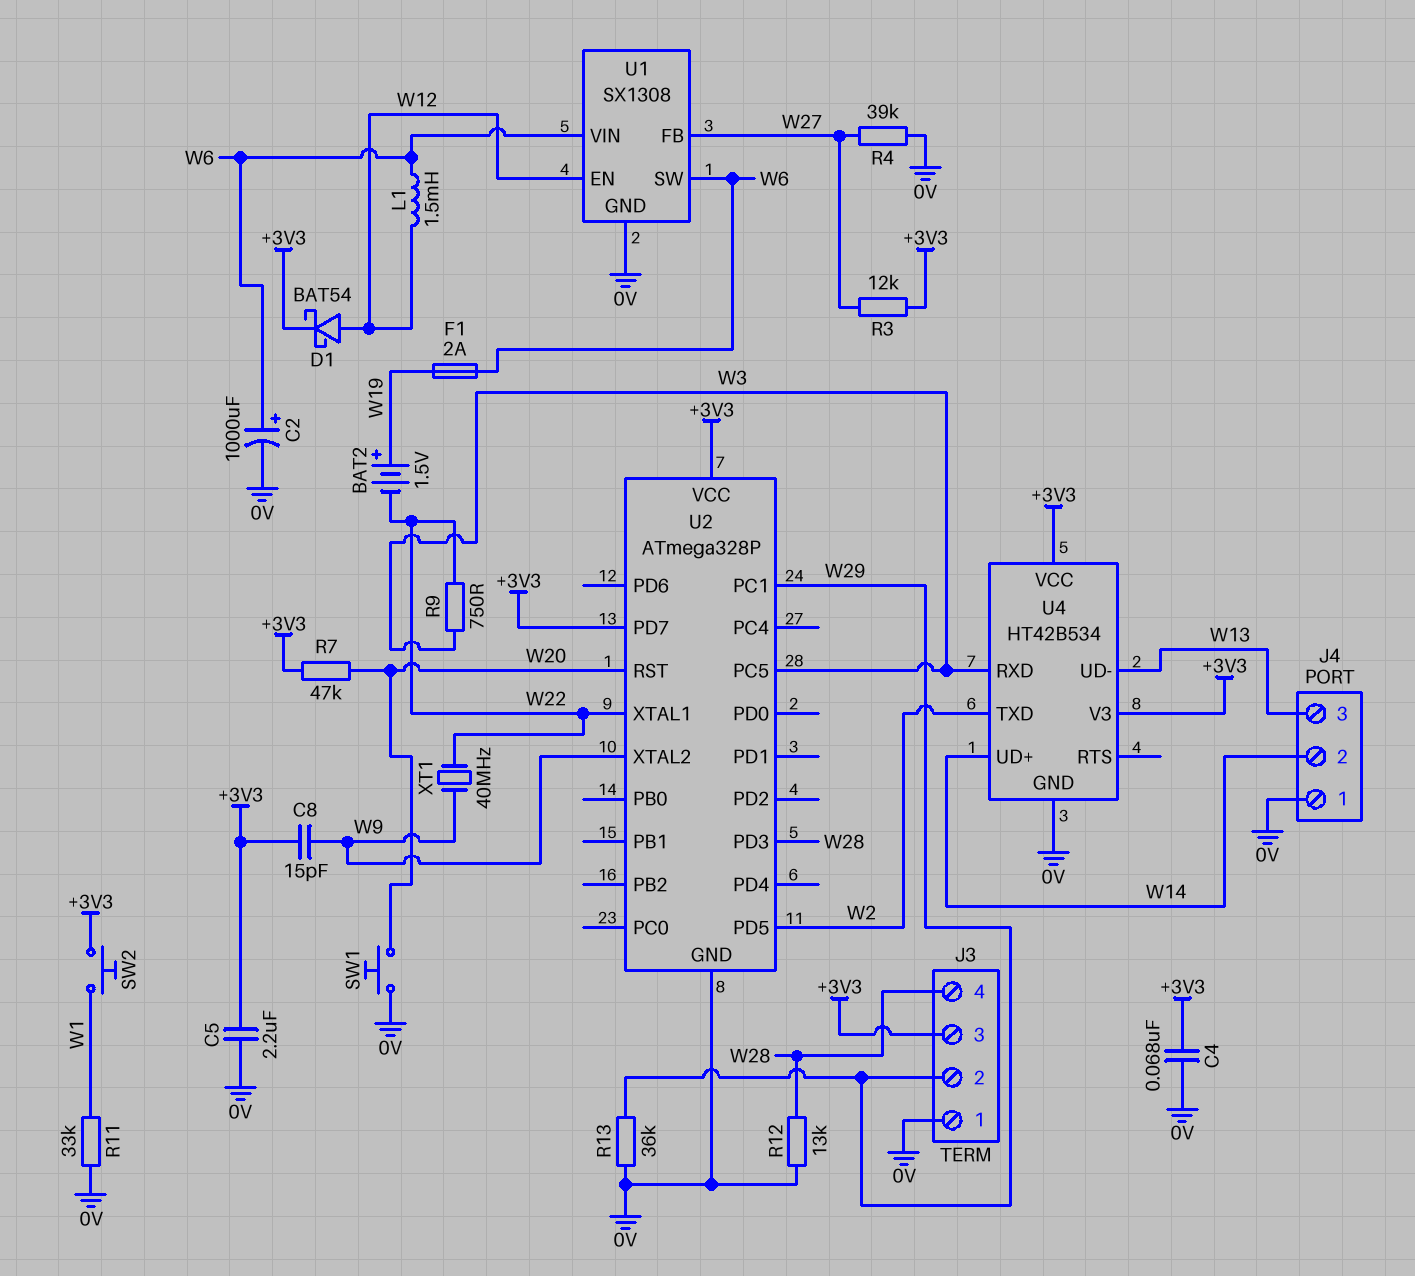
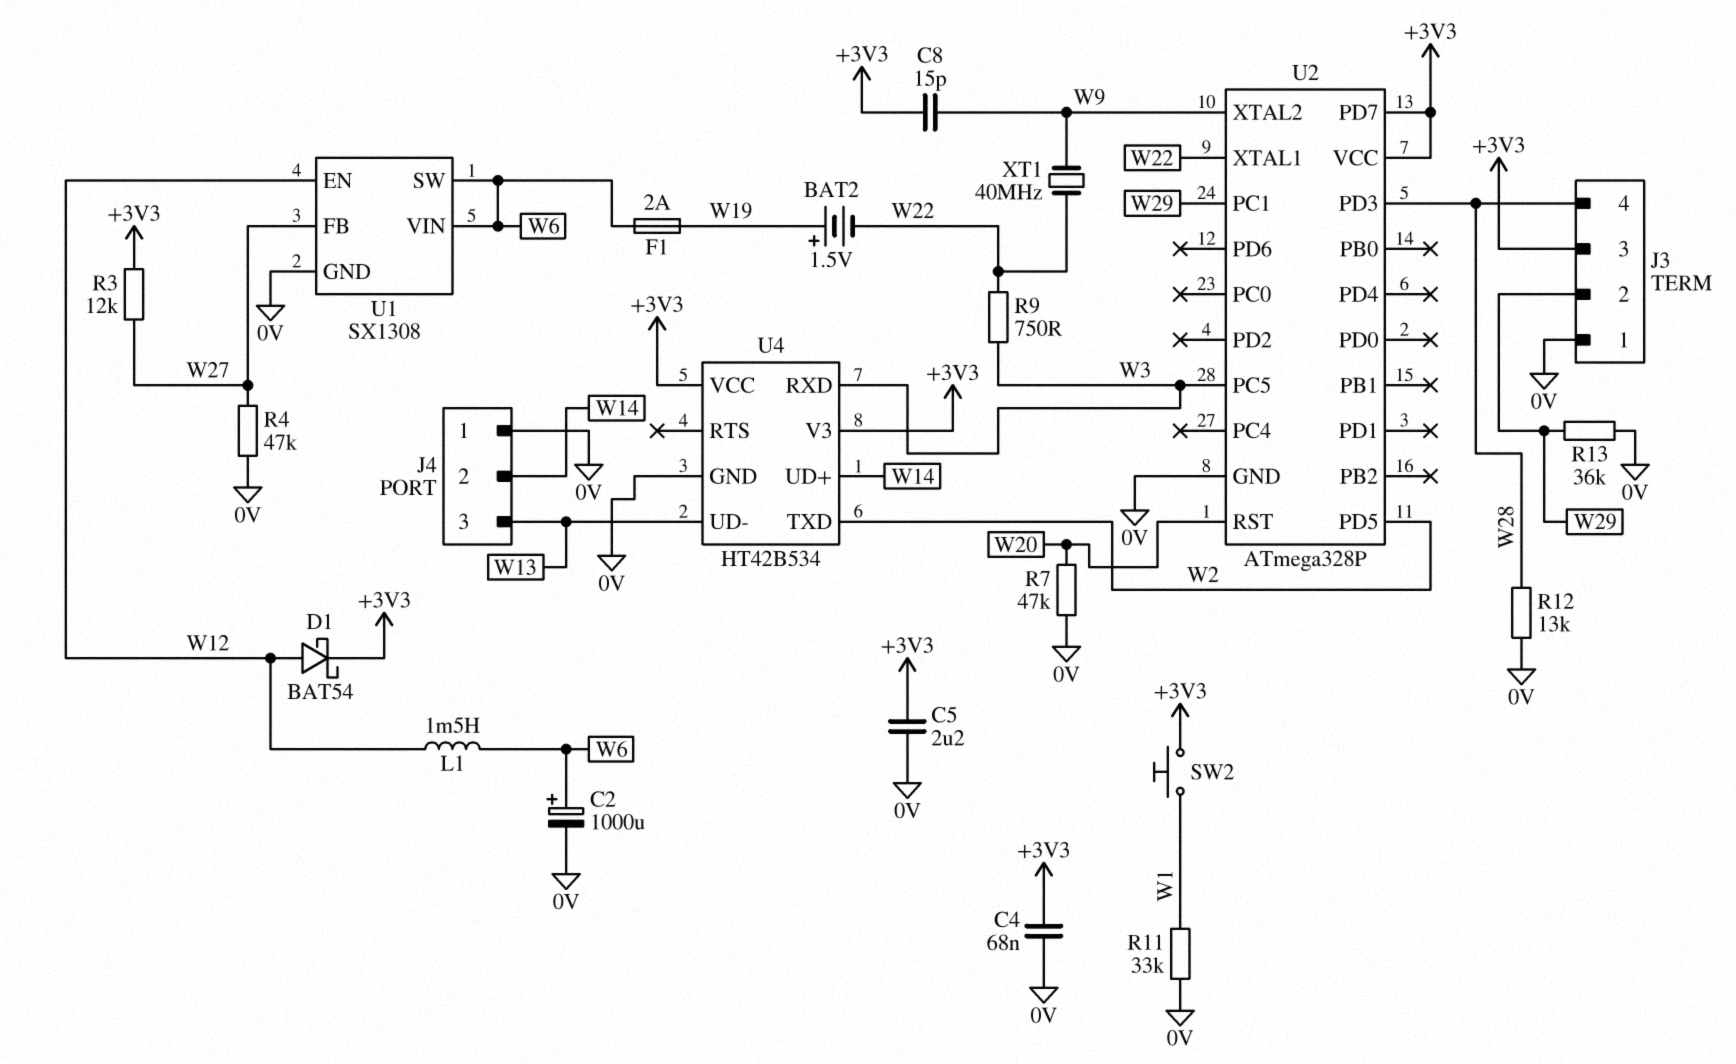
R4: 39k (0V, W27) -> 47k (0V, W27)
R7: 47k (+3V3, W20) -> 47k (0V, W20)
SW1: button (0V, W20) -> none

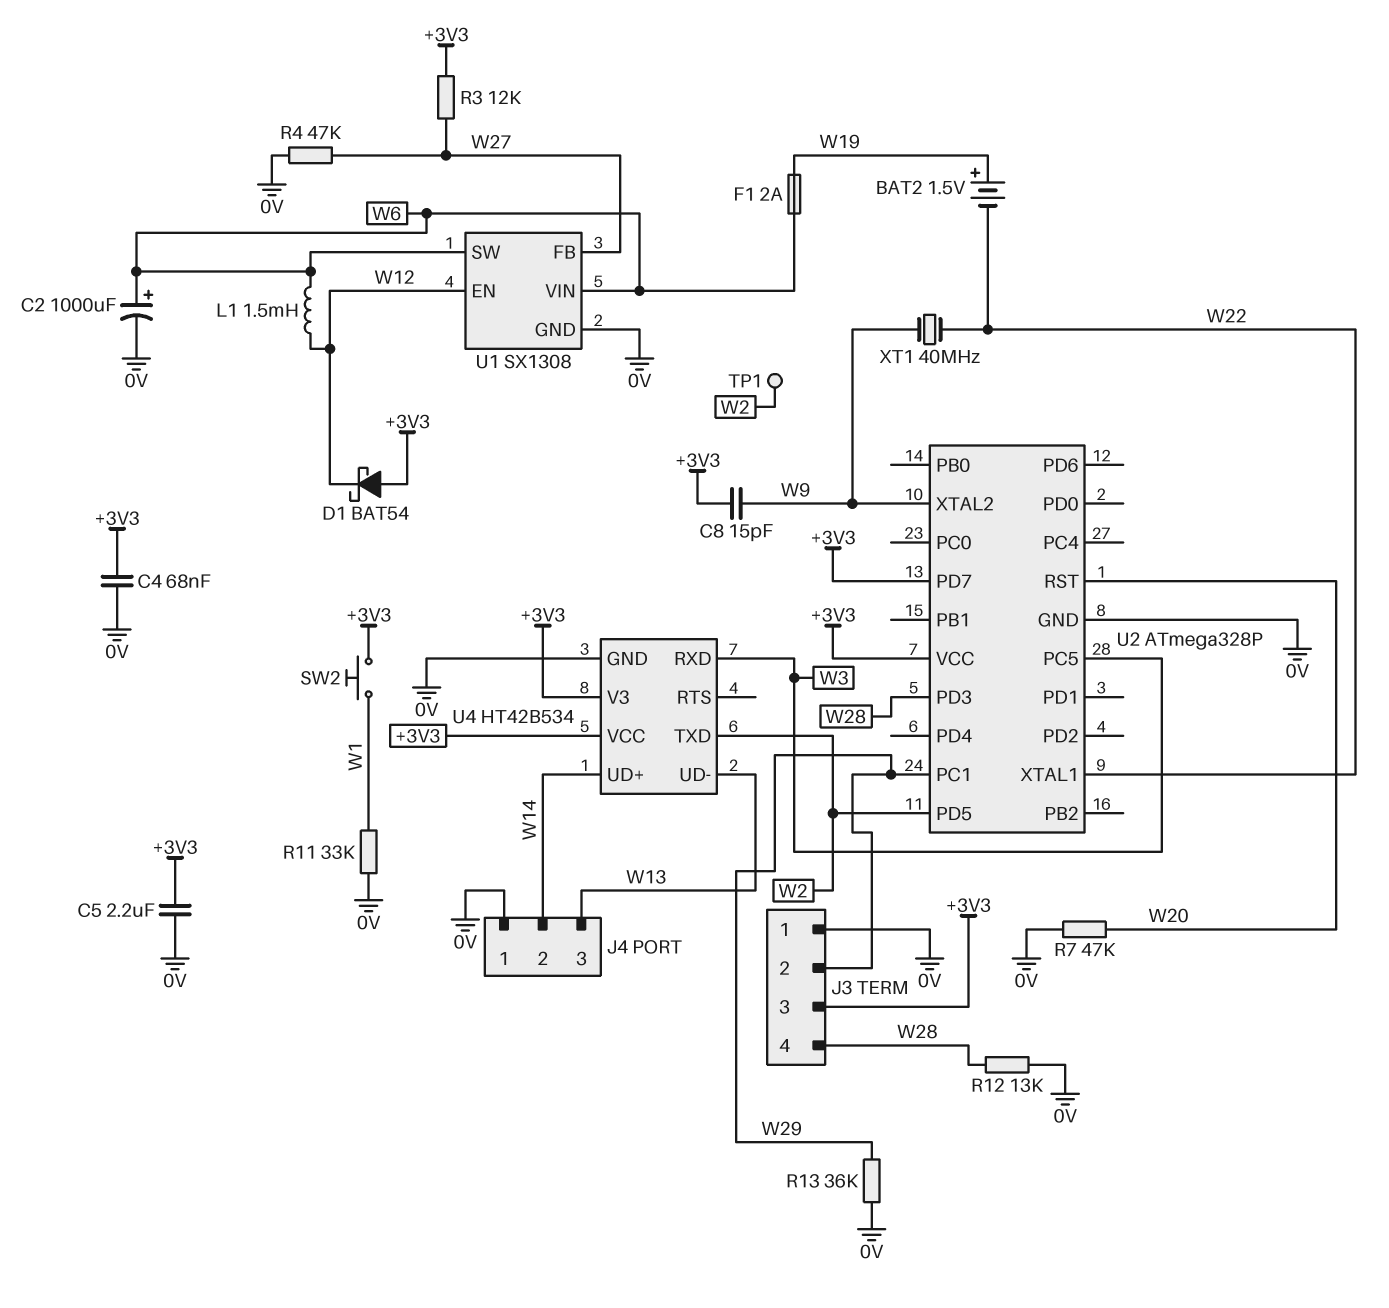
D1: schottky BAT54 (A W12, K +3V3) -> schottky BAT54 (A +3V3, K W12)
R9: 750 (W3, W22) -> none
TP1: none -> test point (W2)

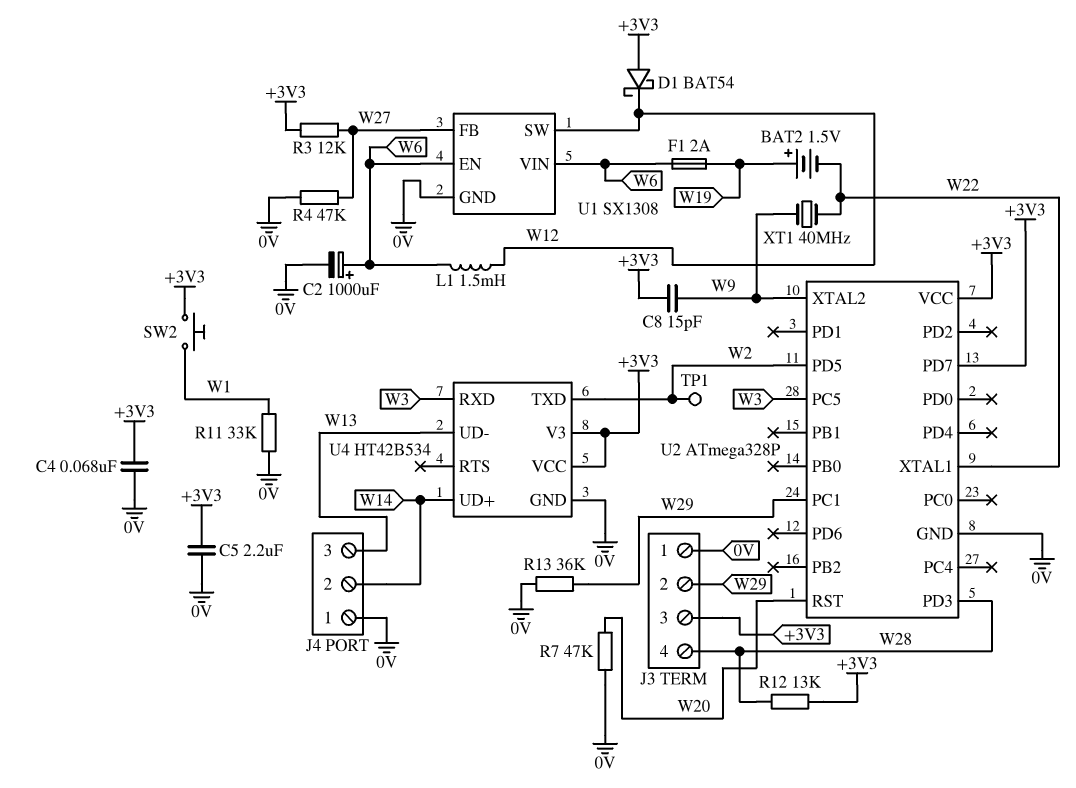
R12: 13k (0V, W28) -> 13k (+3V3, W28)
U1 pin EN: W12 -> W6
U1 pin SW: W6 -> W12

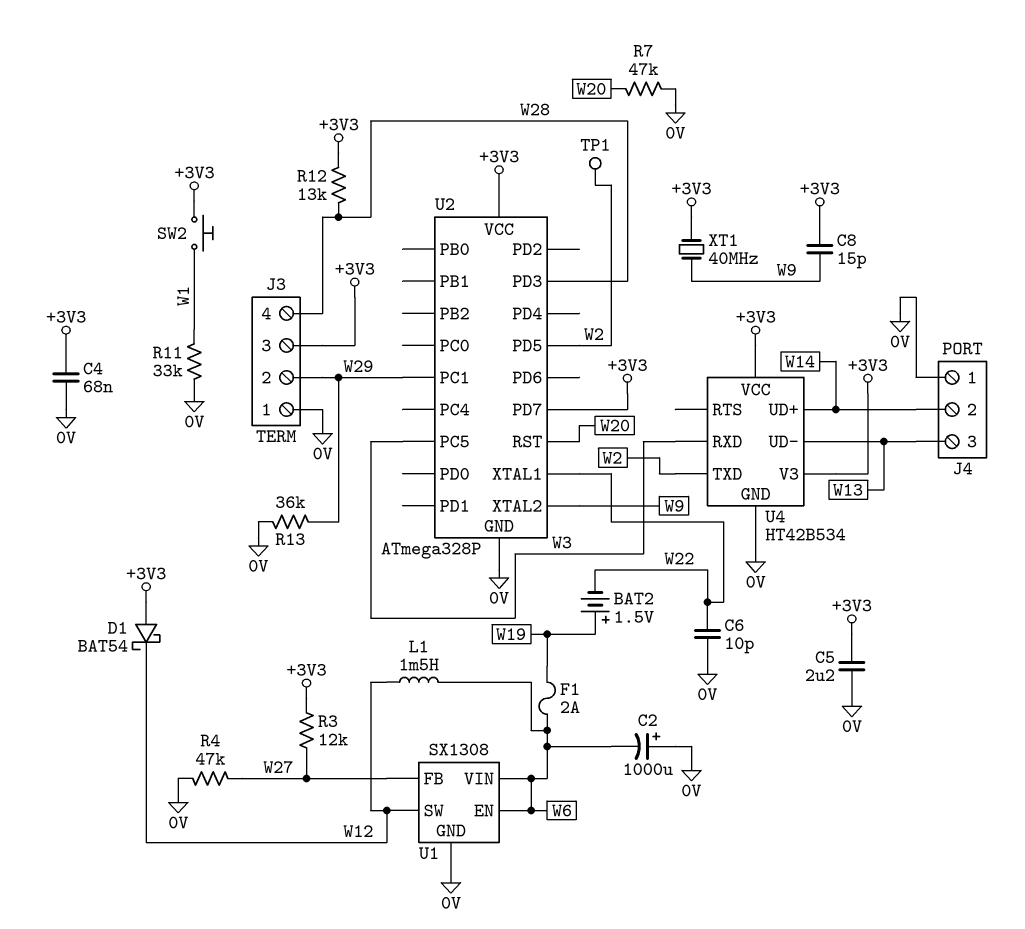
C2: 1000uF (plus W6, minus 0V) -> 1000uF (plus 0V, minus W6)
C6: none -> 10pF (0V, W22)
XT1: 40MHz (W9, W22) -> 40MHz (+3V3, W9)

